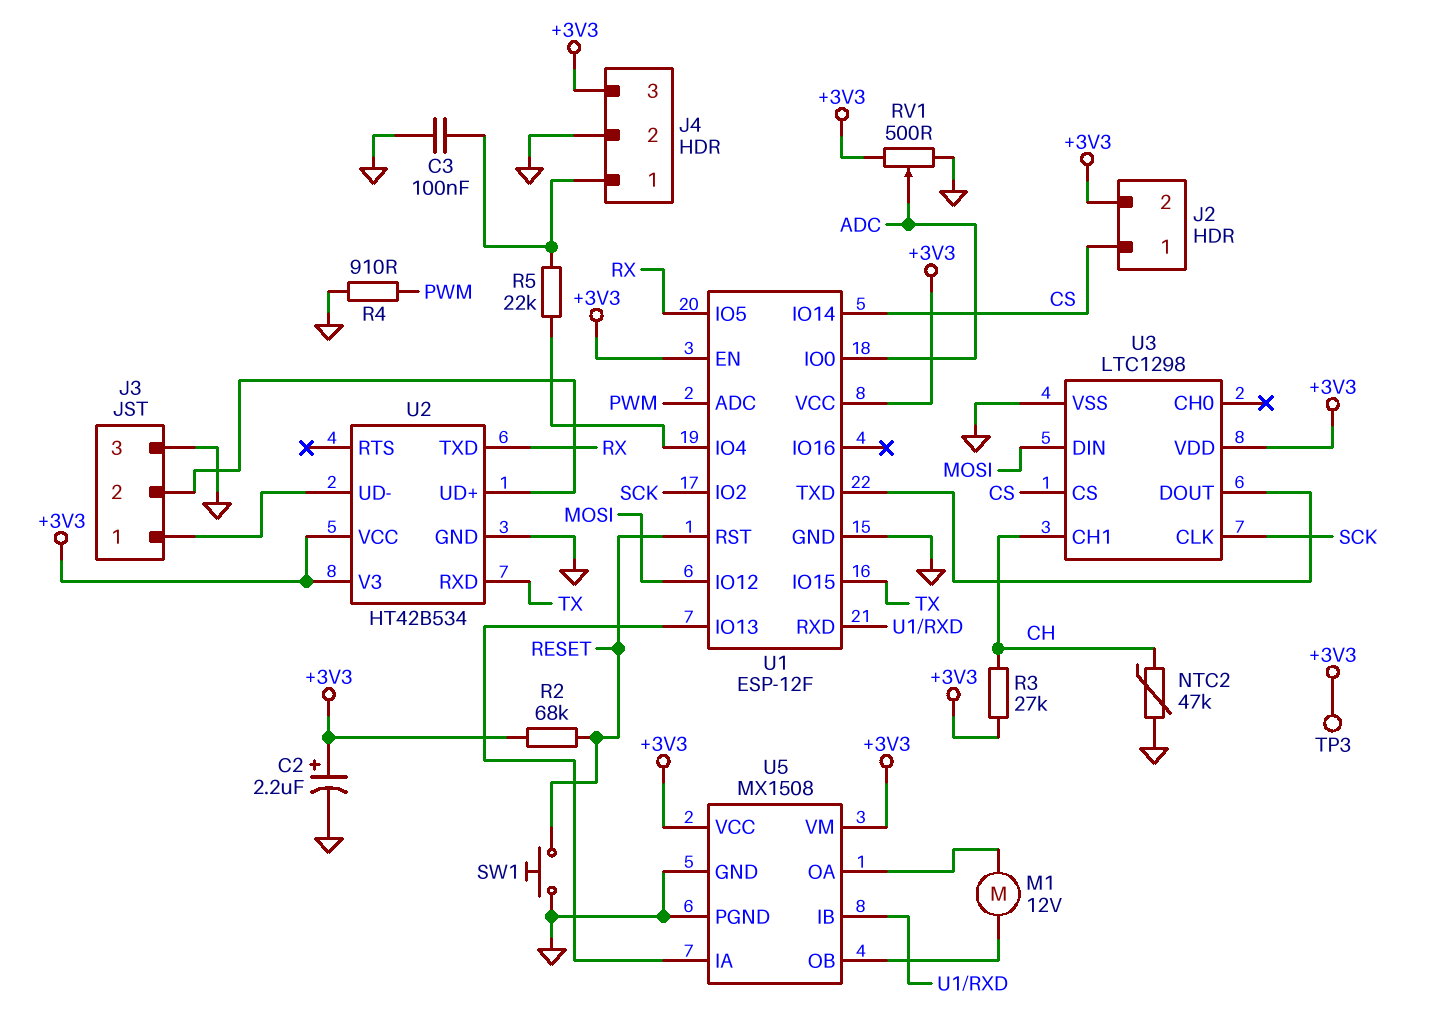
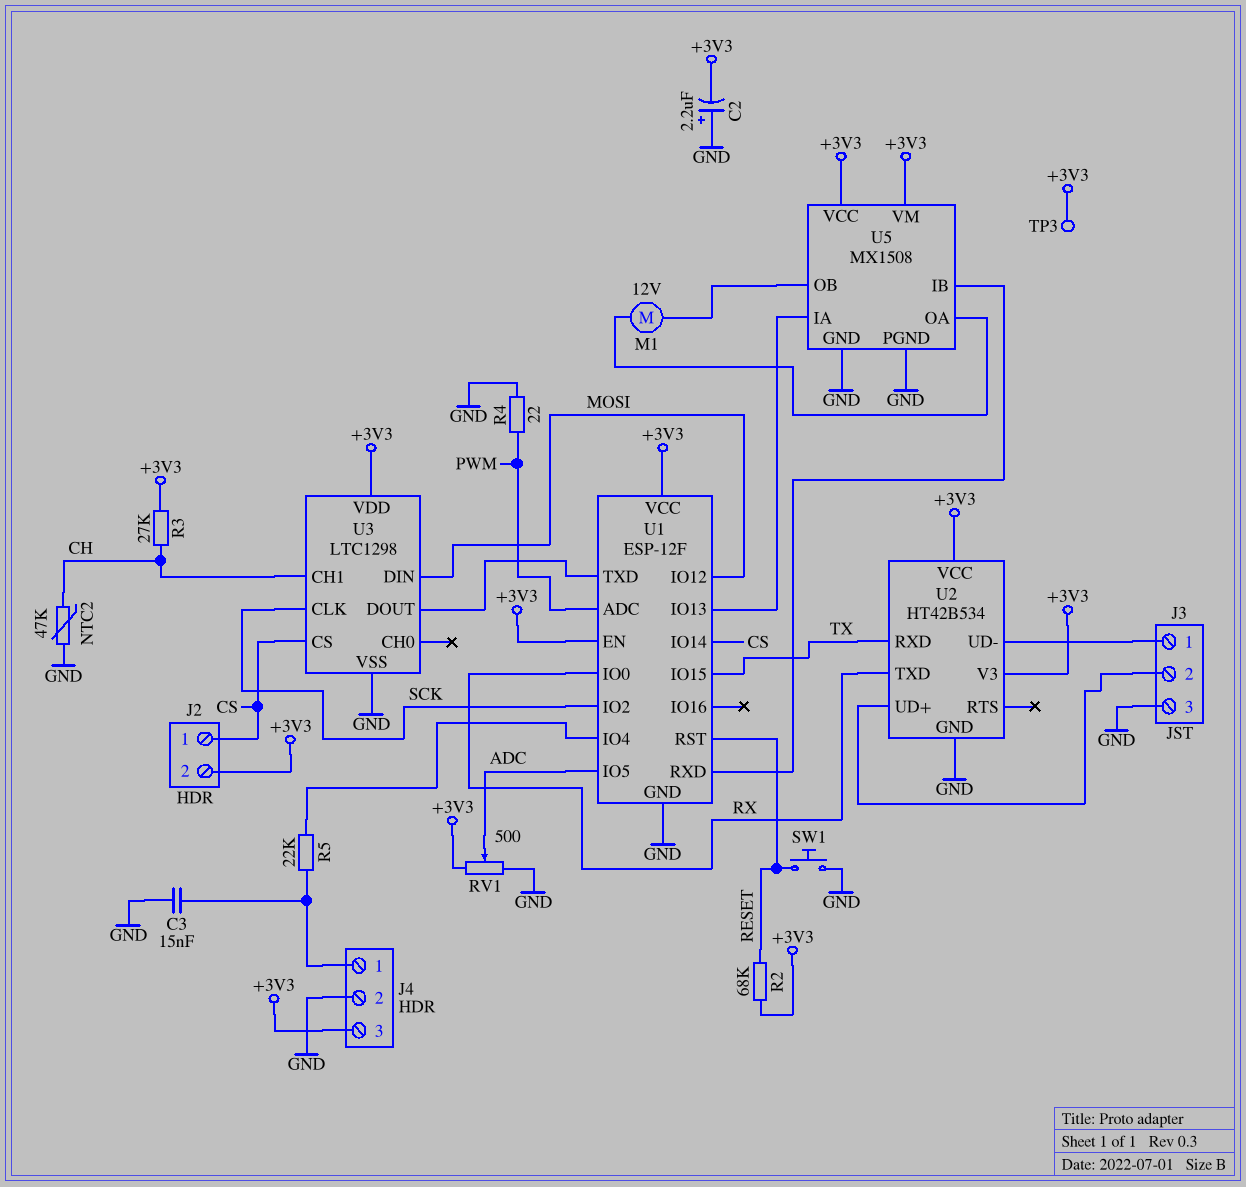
C2: 2.2uF (plus +3V3, minus GND) -> 2.2uF (plus GND, minus +3V3)
C3: 100nF (GND, J4/1) -> 15nF (GND, J4/1)
R4: 910 (GND, PWM) -> 22 (GND, PWM)
U1 pin IO0: ADC -> RX
U1 pin IO5: RX -> ADC

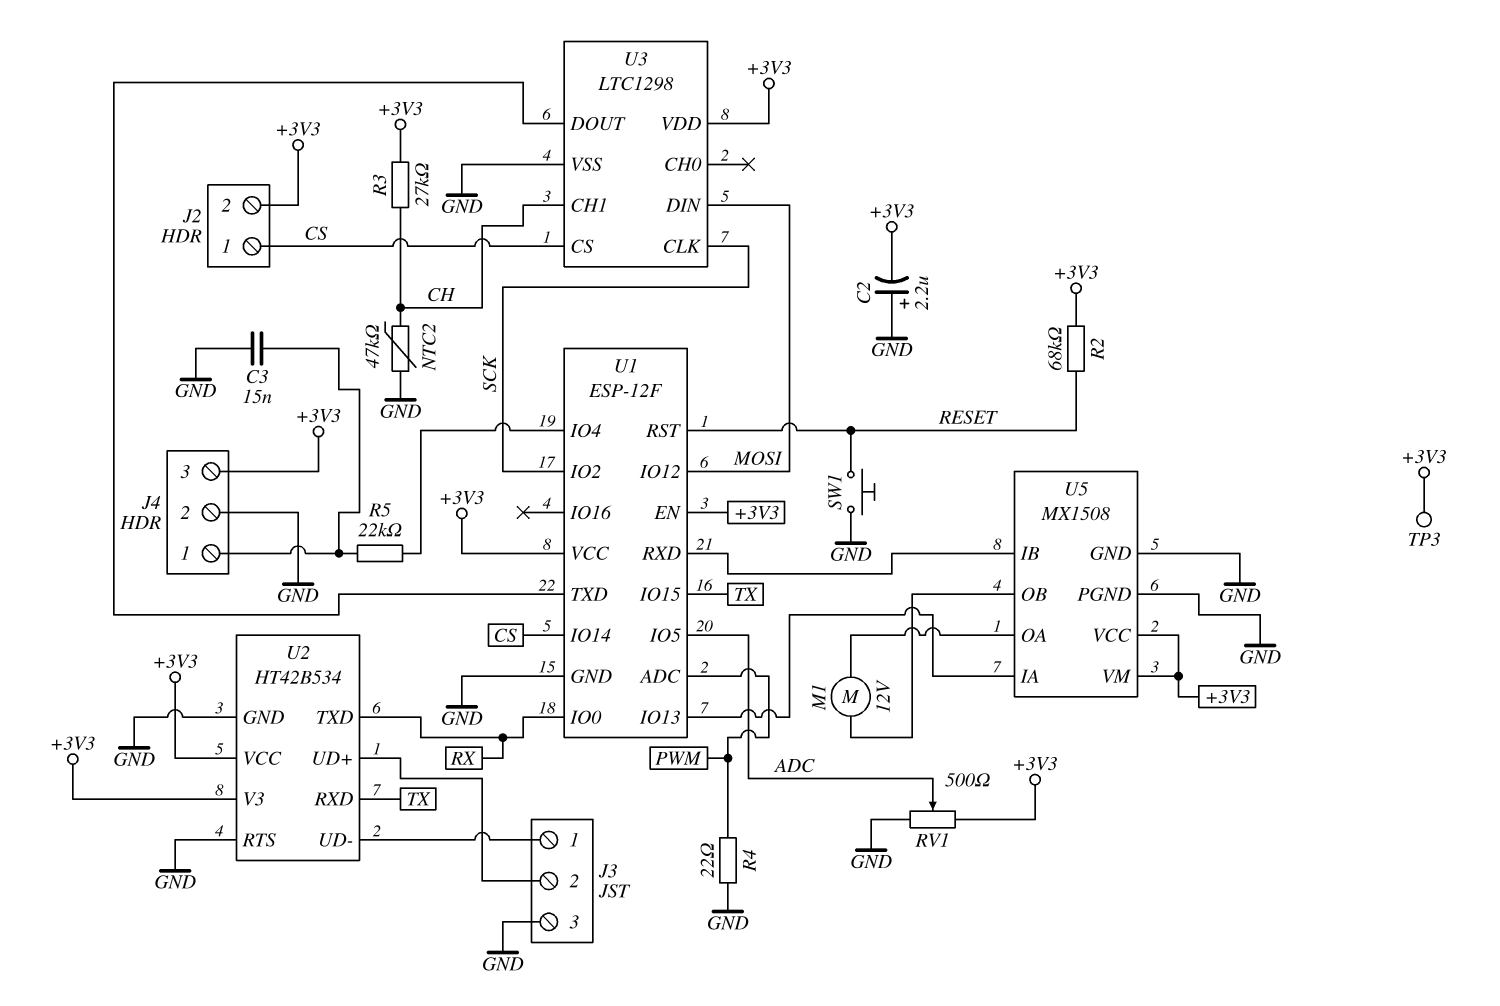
U2 pin RTS: none -> GND

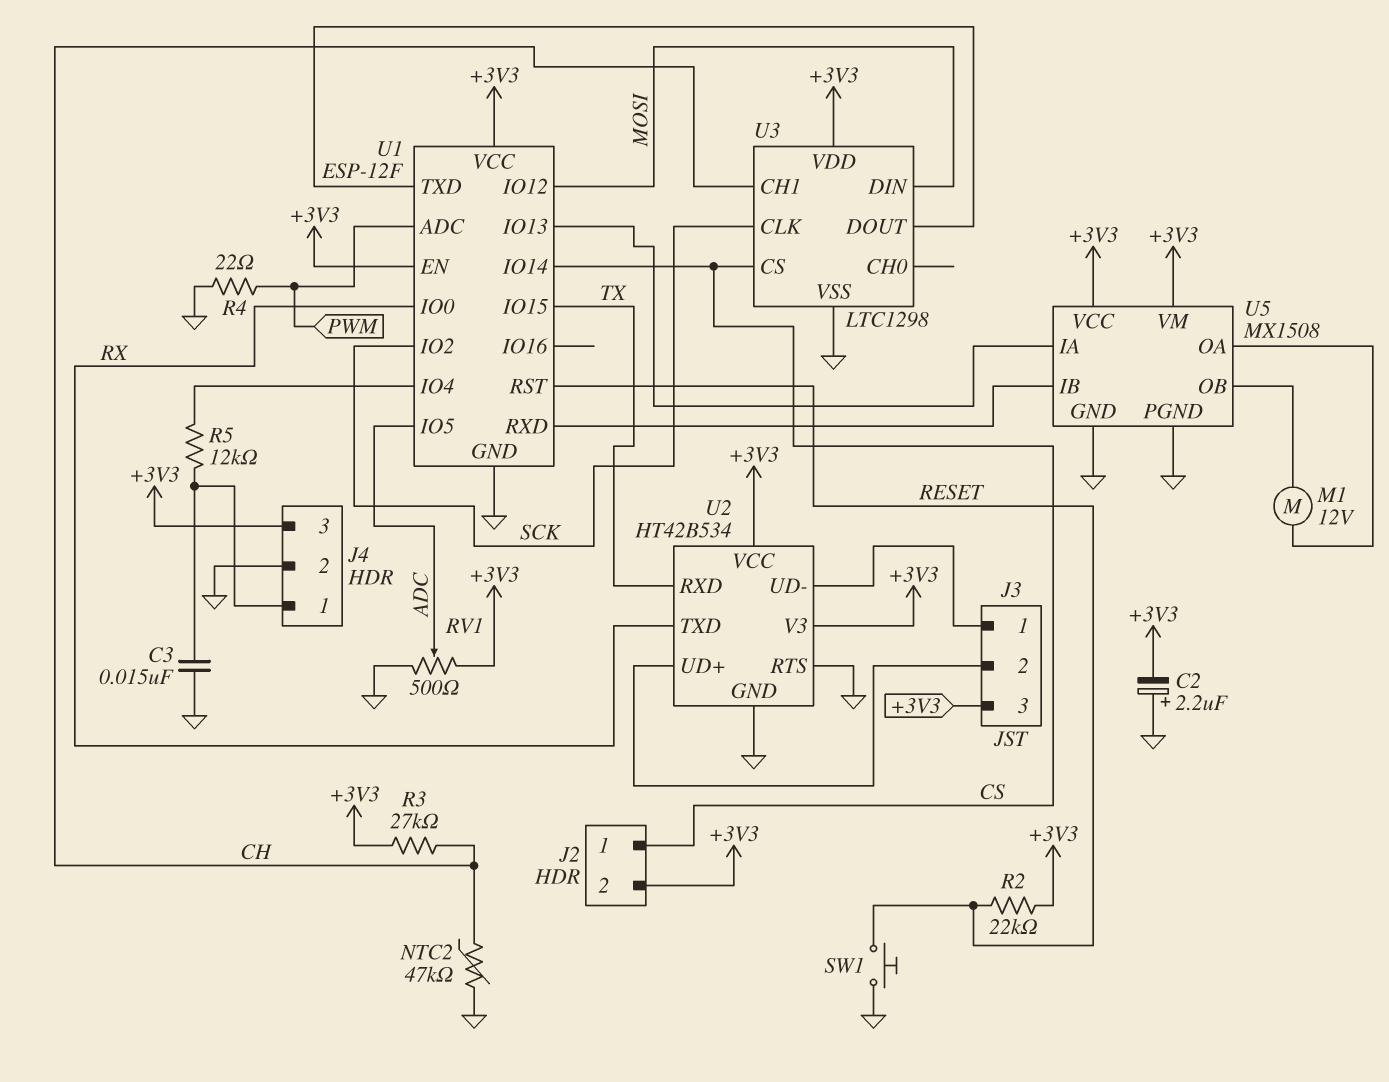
J3 pin 3: GND -> +3V3
R2: 68k (+3V3, RESET) -> 22k (+3V3, RESET)
R5: 22k (J4/1, U1/IO4) -> 12k (J4/1, U1/IO4)
TP3: test point (+3V3) -> none

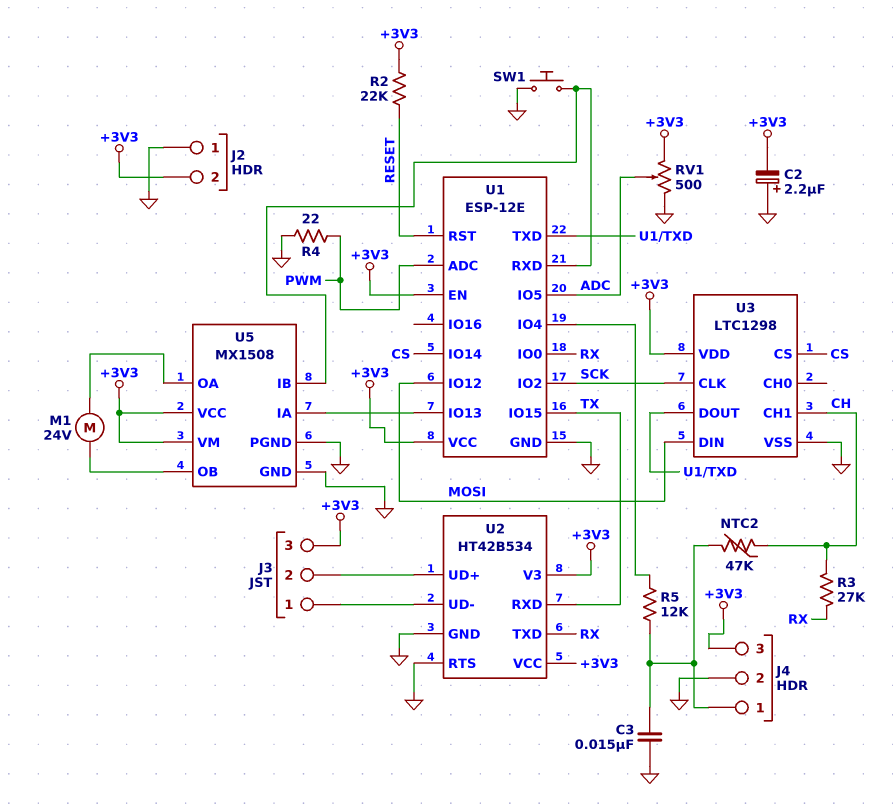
J2 pin 1: CS -> GND
M1: motor 12V (U5/OA, U5/OB) -> motor 24V (U5/OA, U5/OB)
NTC2: 47k (CH, GND) -> 47k (CH, J4/1)
R3: 27k (+3V3, CH) -> 27k (CH, RX)
SW1: button (GND, RESET) -> button (GND, U1/RXD)
U1: ESP-12F -> ESP-12E

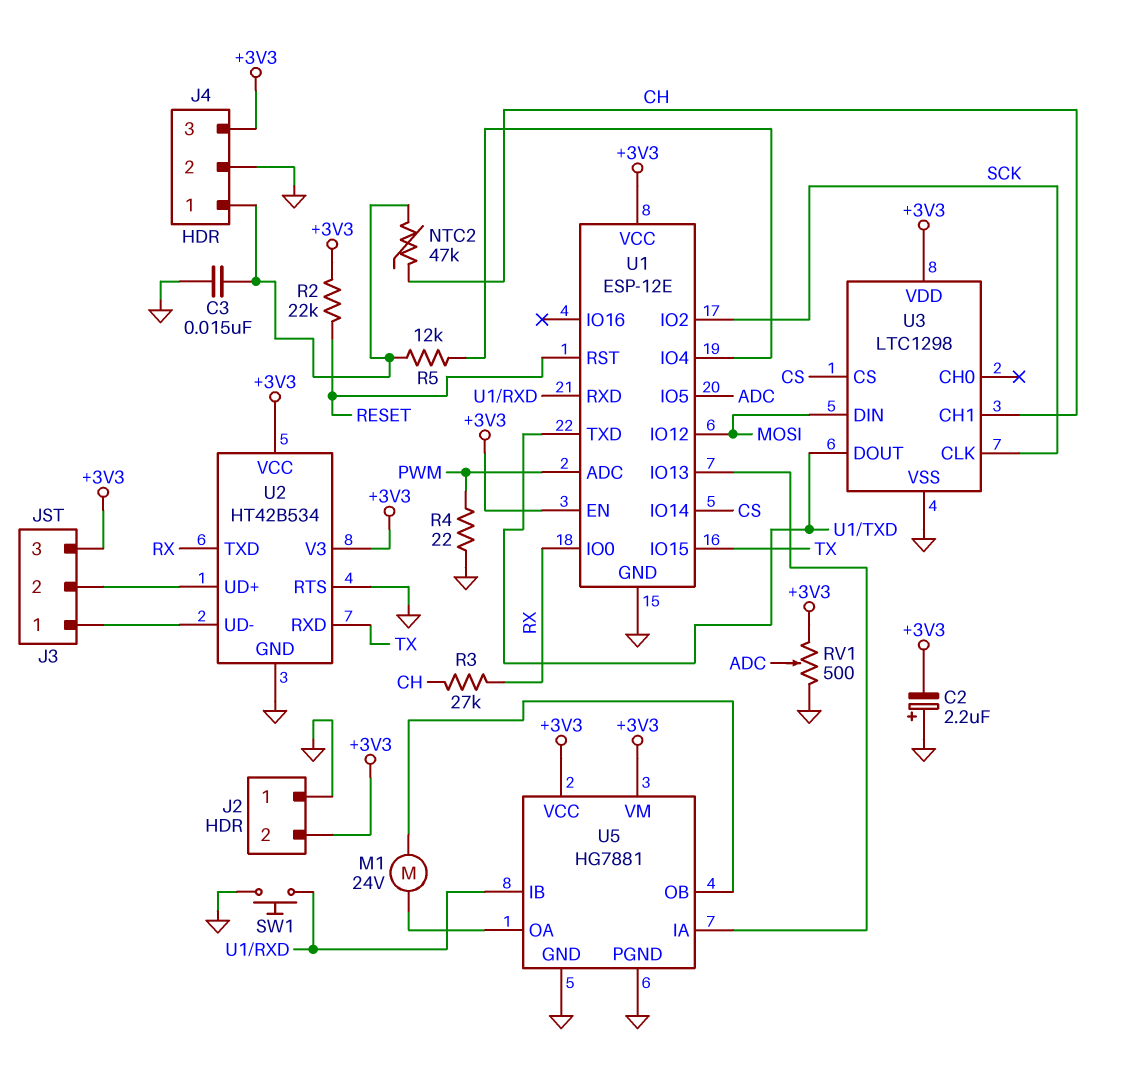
U5: MX1508 -> HG7881

